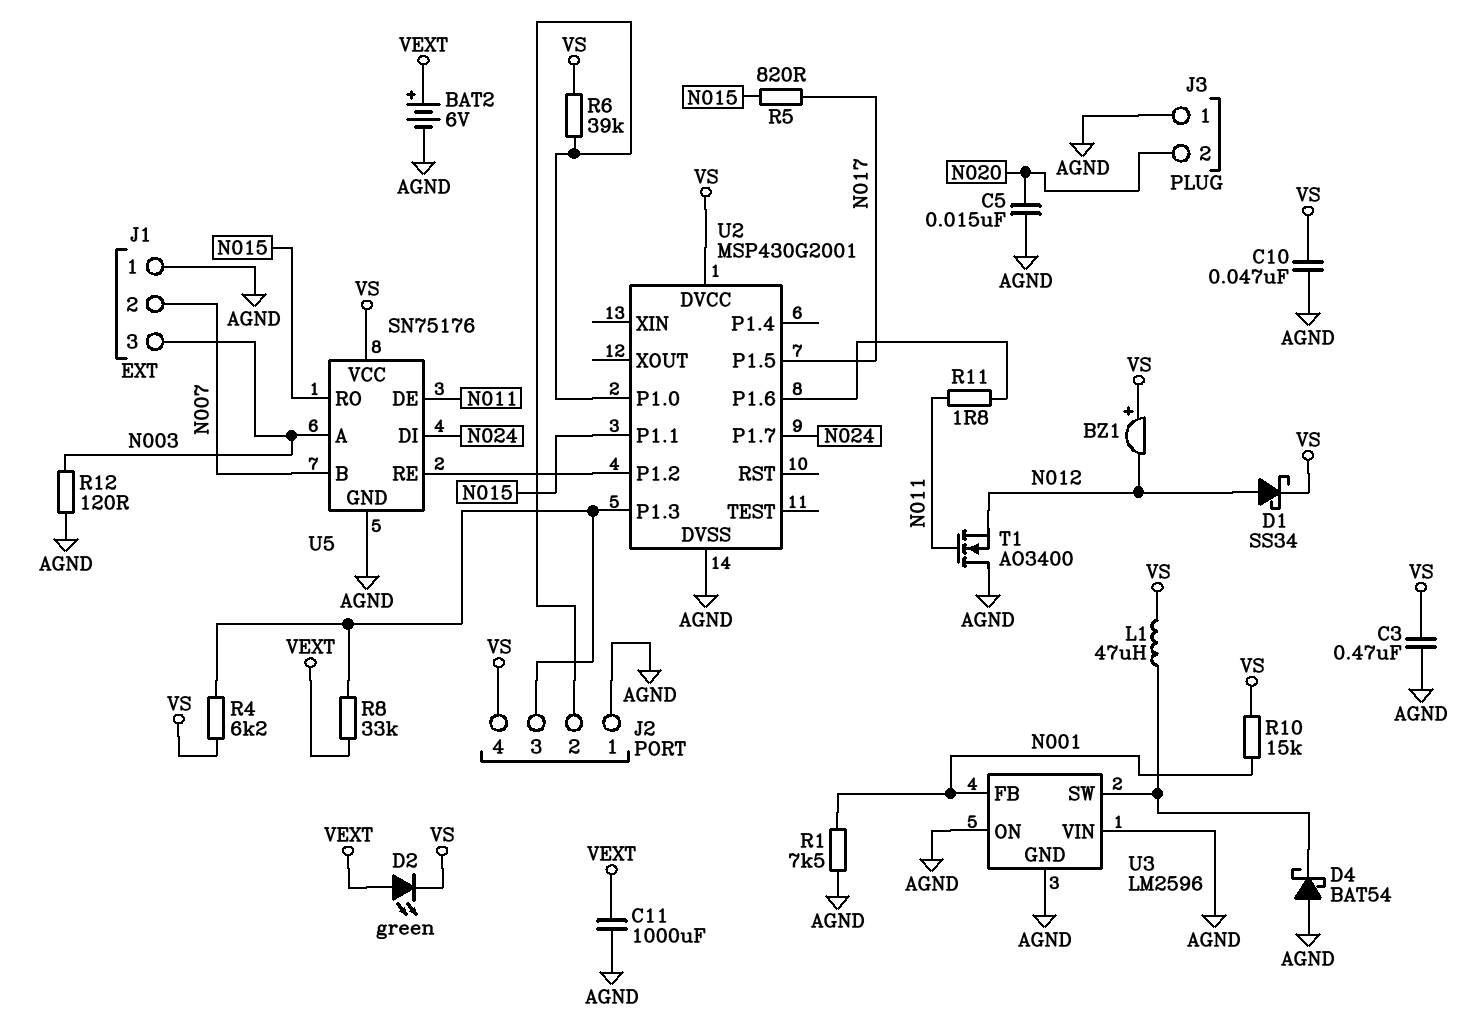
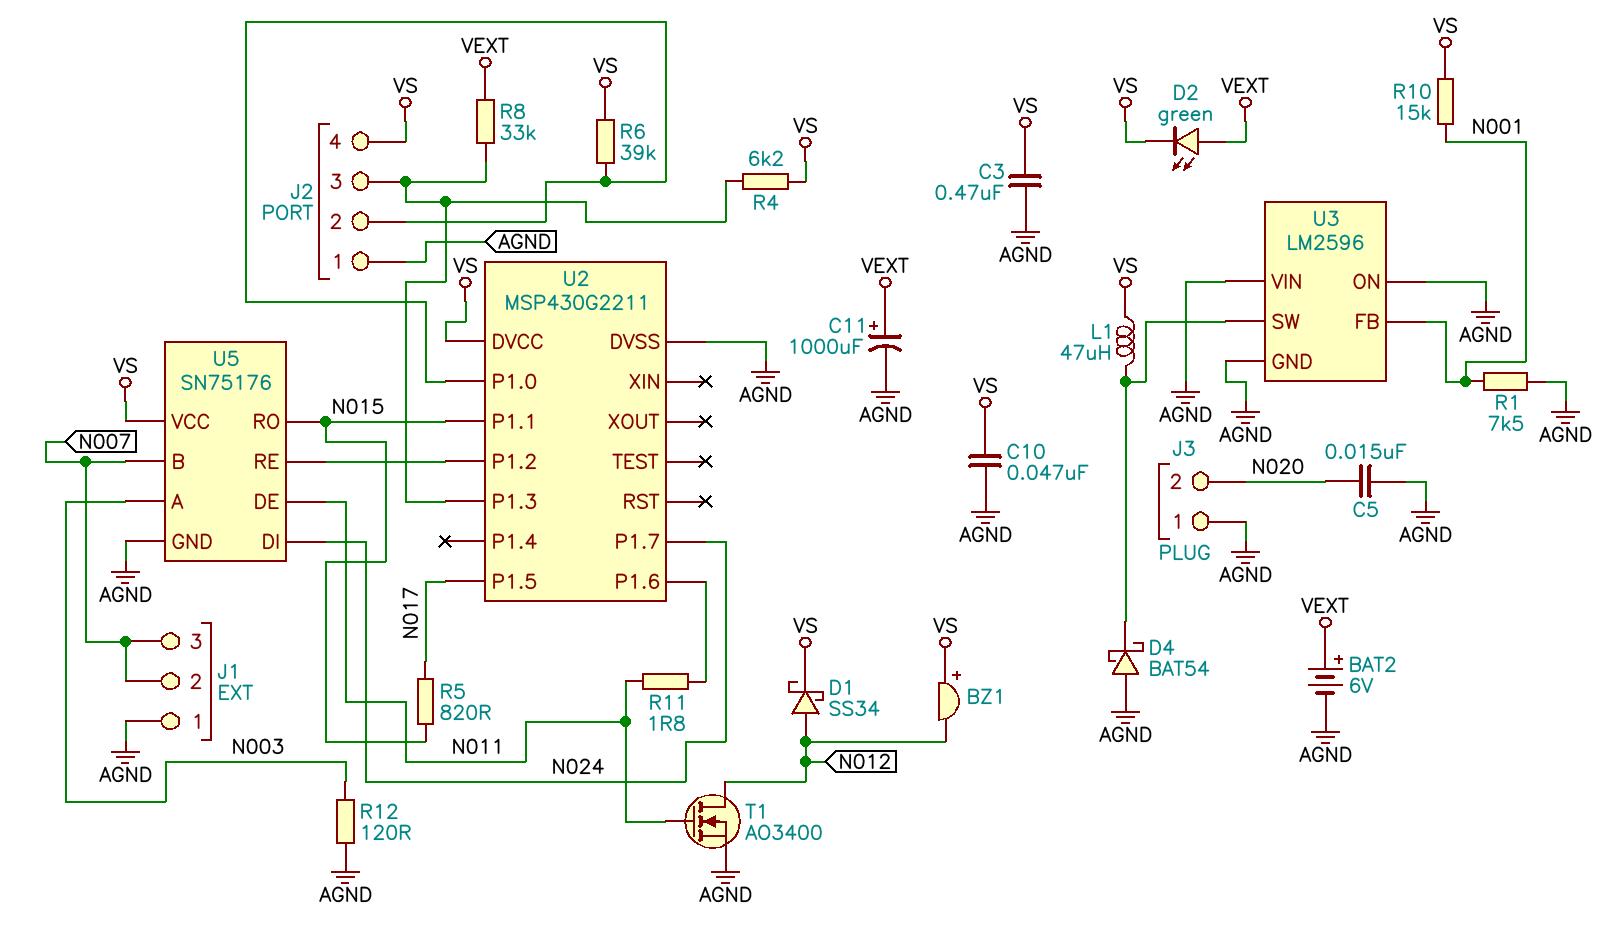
C11: 1000uF (AGND, VEXT) -> 1000uF (plus VEXT, minus AGND)
J1 pin 3: N003 -> N007
T1: NMOS AO3400 (G N011, D AGND, S N012) -> NMOS AO3400 (G N011, D N012, S AGND)
U2: MSP430G2001 -> MSP430G2211

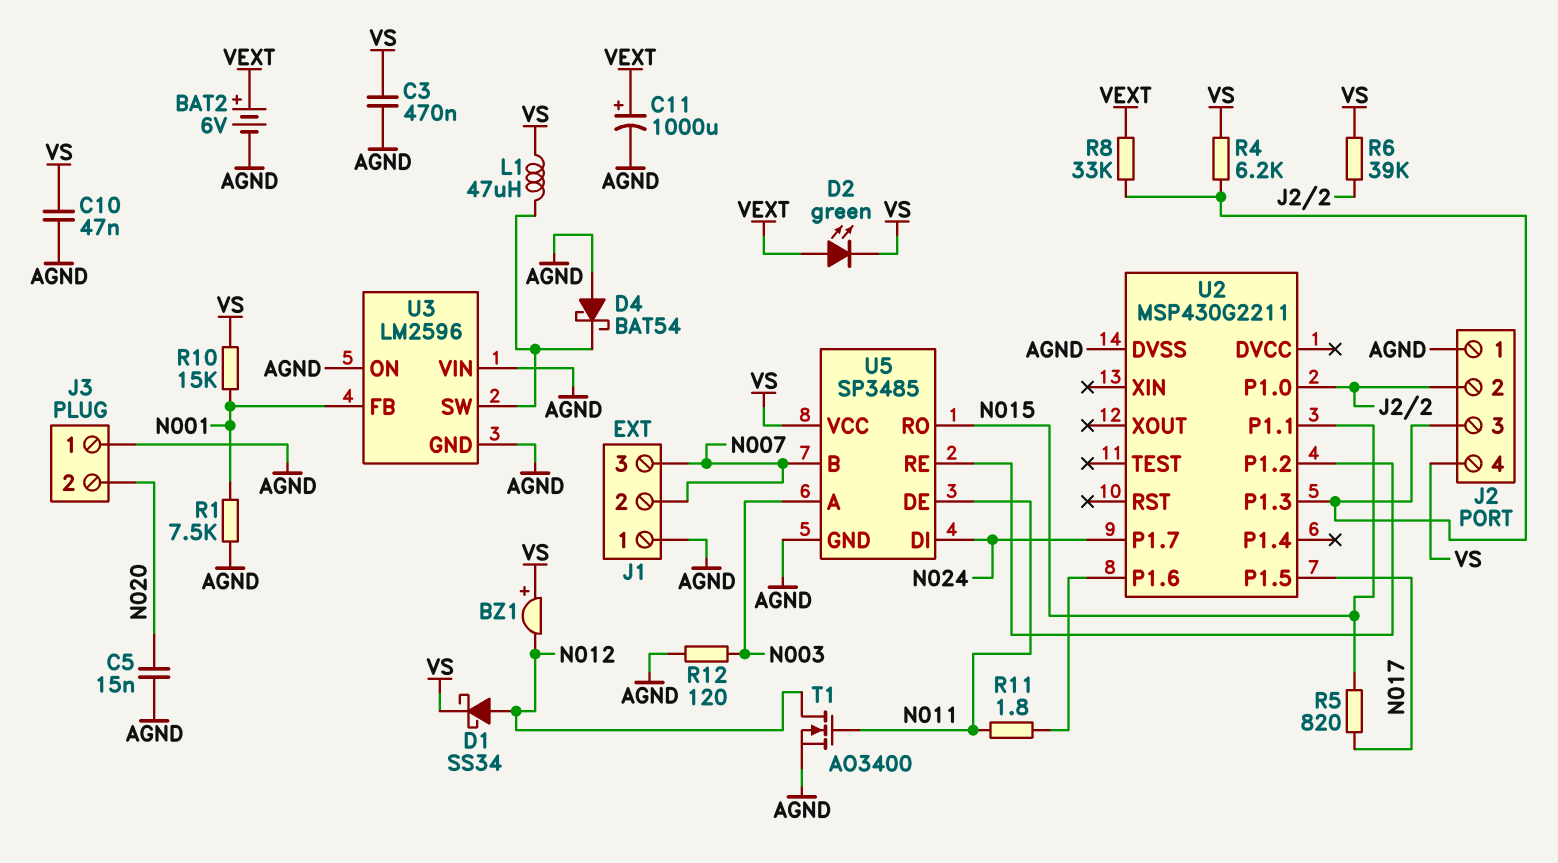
U2 pin DVCC: VS -> none
U5: SN75176 -> SP3485

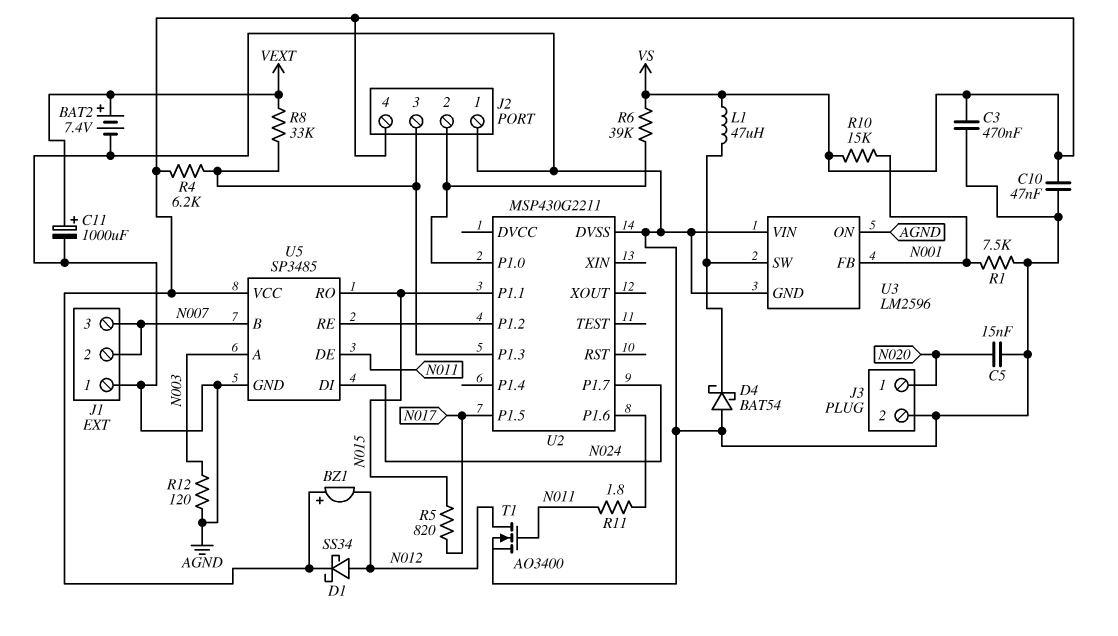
BAT2: 6V (plus VEXT, minus AGND) -> 7.4V (plus VEXT, minus AGND)
D2: LED green (A VEXT, K VS) -> none
J3 pin 1: AGND -> N020
J3 pin 2: N020 -> AGND

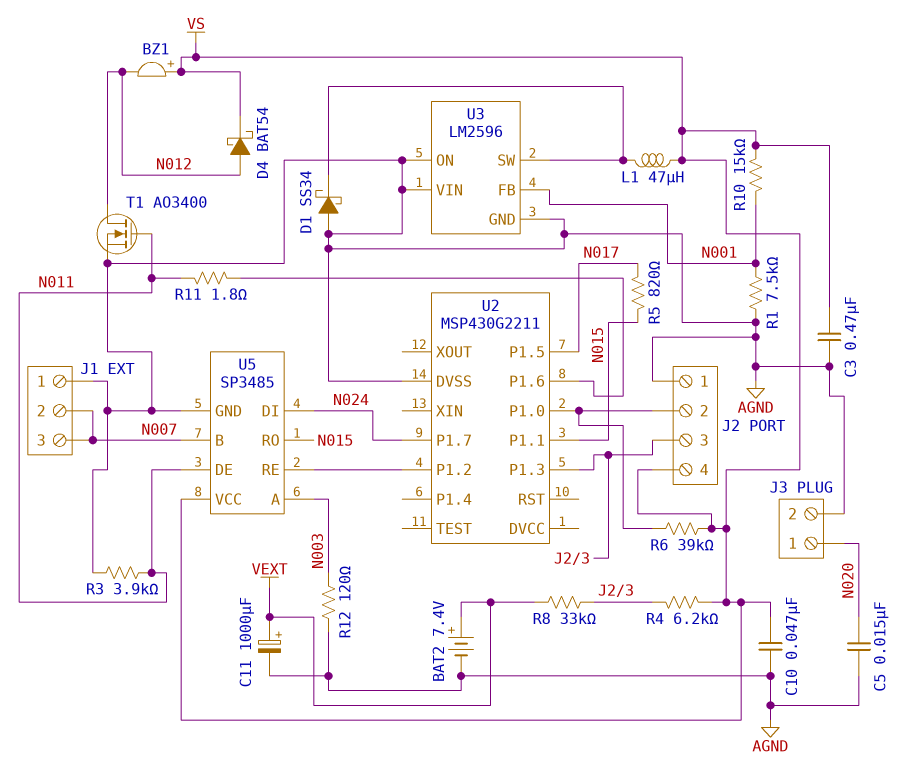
D1: schottky SS34 (A N012, K VS) -> schottky SS34 (A AGND, K U3/SW)
D4: schottky BAT54 (A AGND, K U3/SW) -> schottky BAT54 (A N012, K VS)
R3: none -> 3.9k (AGND, N011)

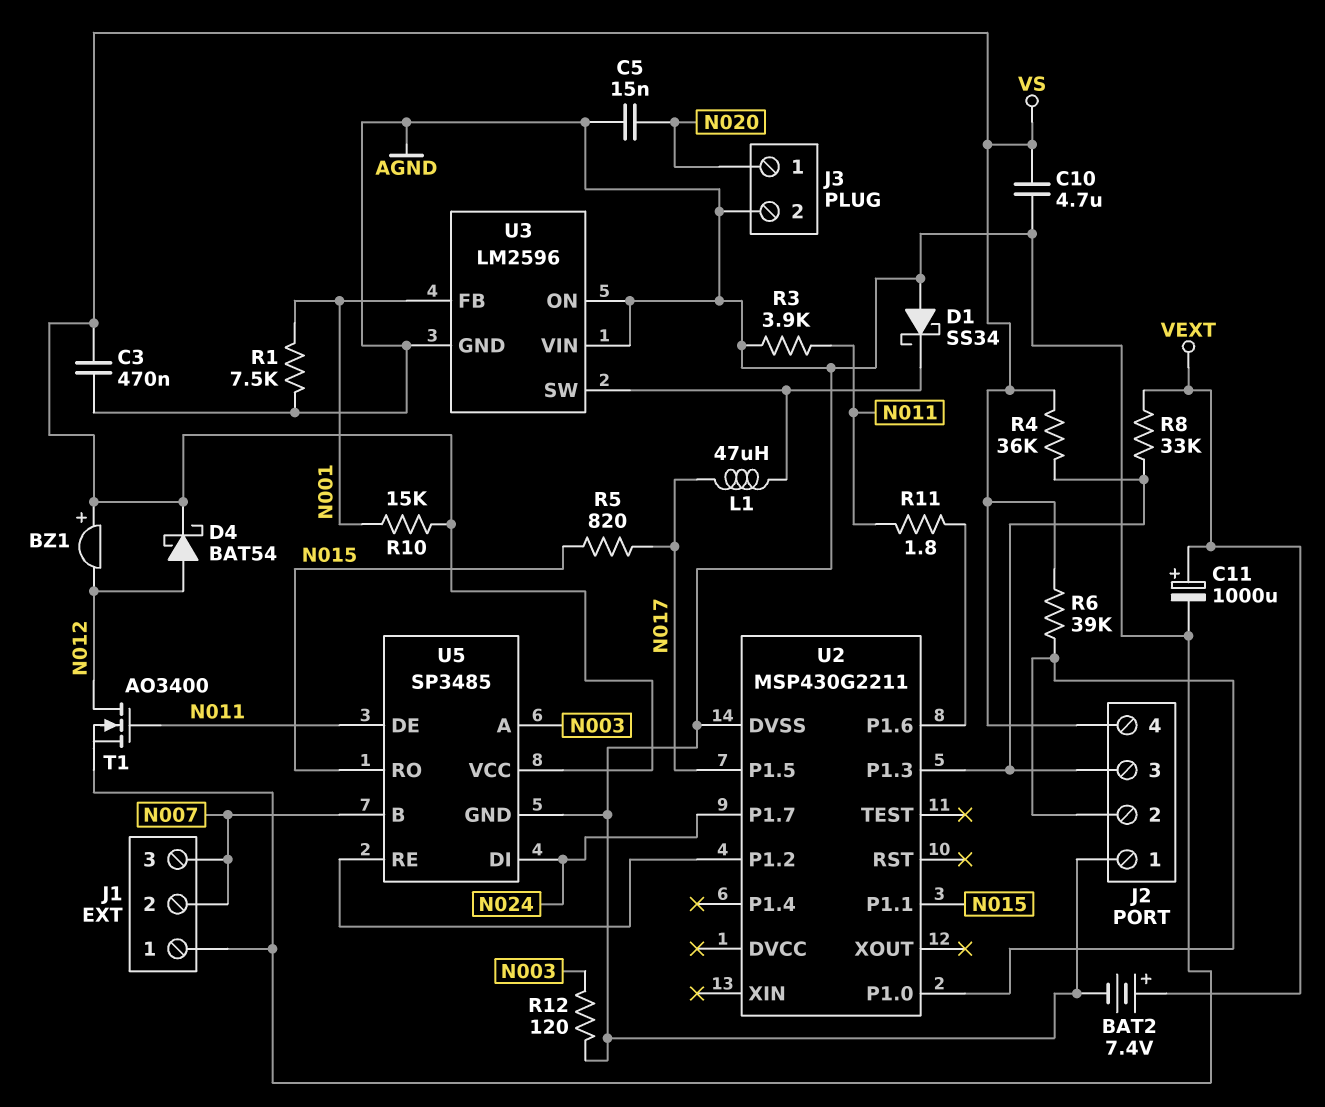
C10: 47nF (AGND, VS) -> 4.7uF (AGND, VS)
L1: 47uH (U3/SW, VS) -> 47uH (N017, U3/SW)
R4: 6.2k (J2/3, VS) -> 36k (J2/3, VS)

